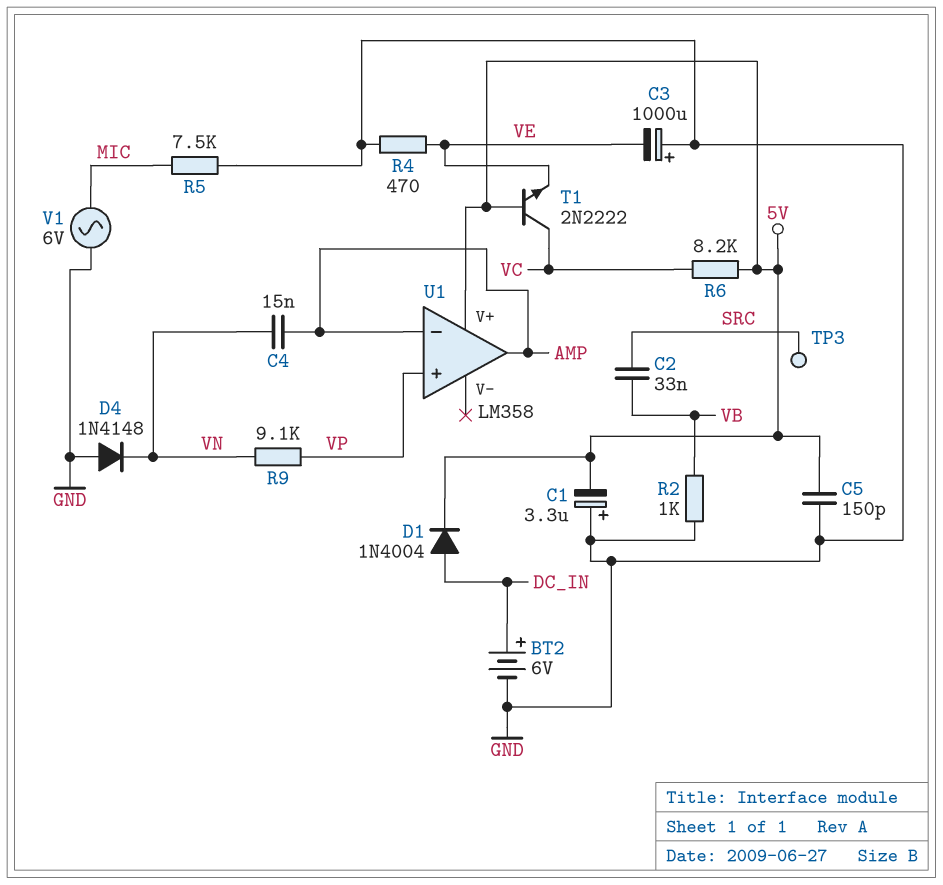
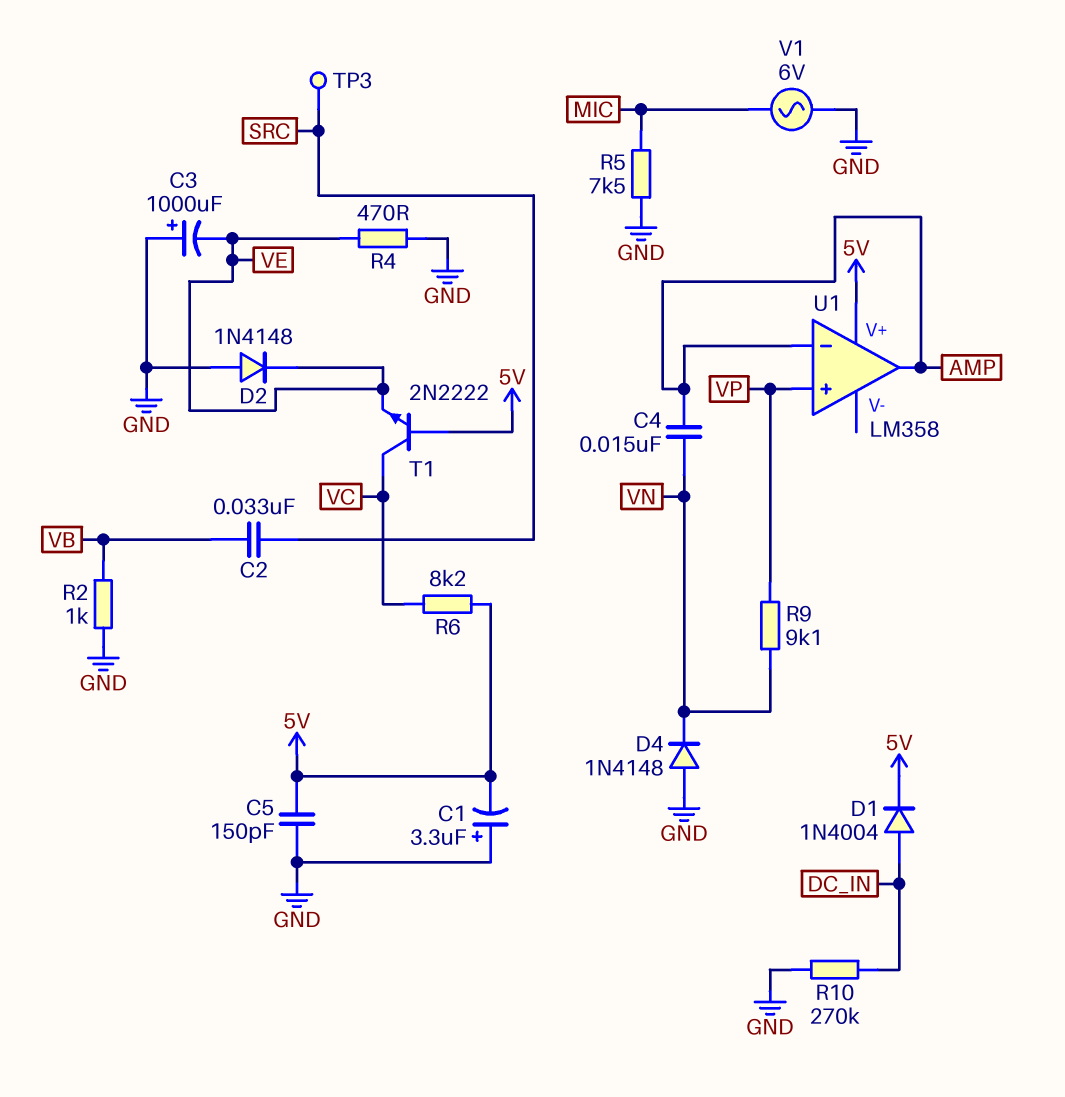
BT2: 6V (plus DC_IN, minus GND) -> none
D2: none -> diode 1N4148 (A GND, K VE)
R10: none -> 270k (DC_IN, GND)

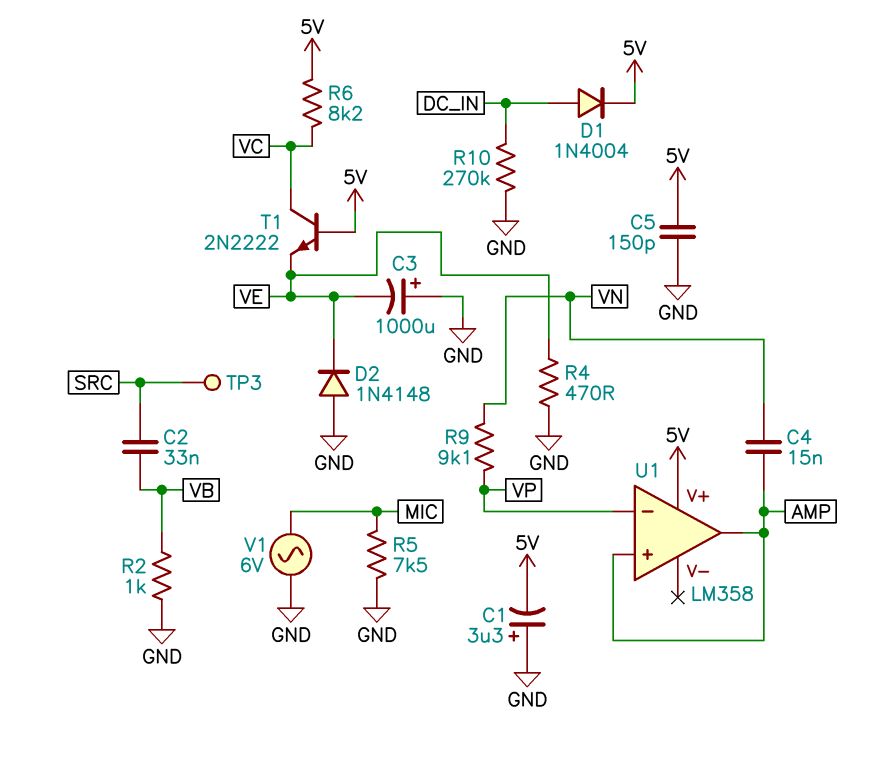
D4: diode 1N4148 (A GND, K VN) -> none
U1 pin in+: VP -> AMP
U1 pin in-: AMP -> VP

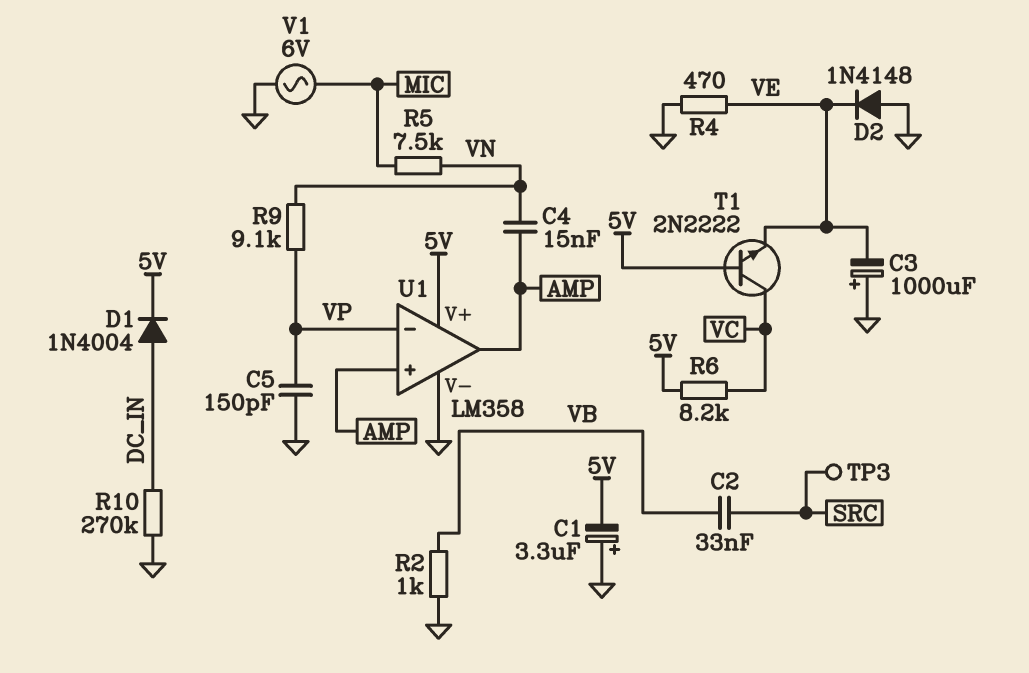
C5: 150pF (5V, GND) -> 150pF (GND, VP)
R5: 7.5k (GND, MIC) -> 7.5k (MIC, VN)
U1 pin V-: none -> GND

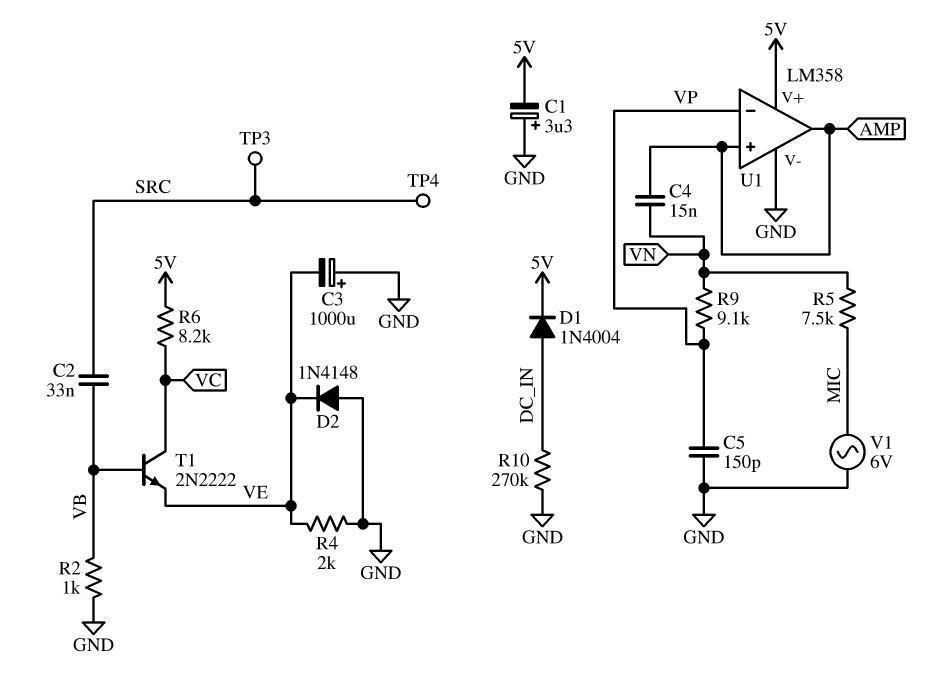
R4: 470 (GND, VE) -> 2k (GND, VE)
T1: NPN 2N2222 (B 5V, C VC, E VE) -> NPN 2N2222 (B VB, C VC, E VE)
TP4: none -> test point (SRC)

